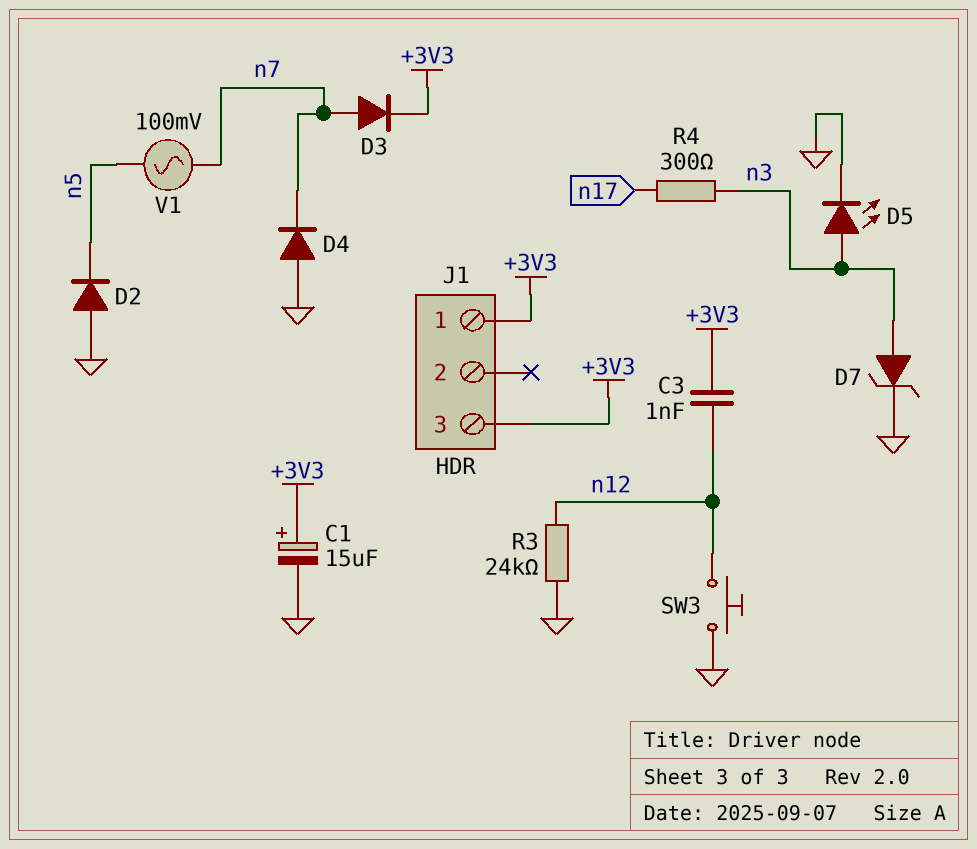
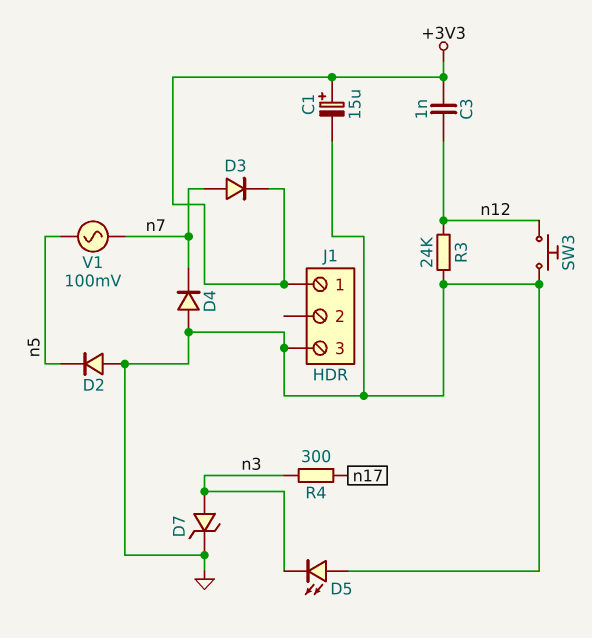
D5: LED (A n3, K GND) -> LED (A GND, K n3)
J1 pin 3: +3V3 -> GND

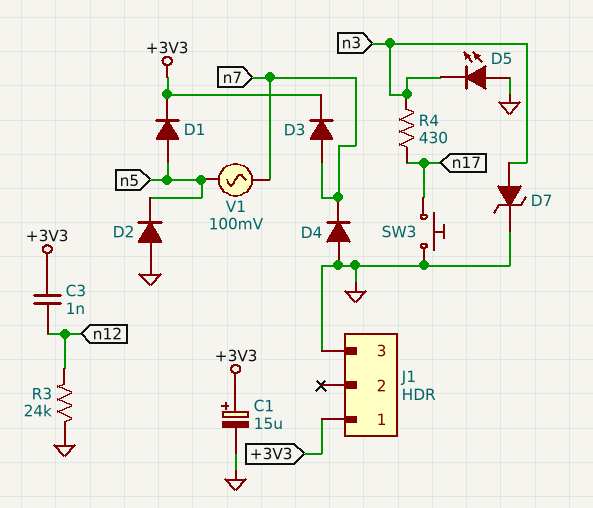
D1: none -> diode (A n5, K +3V3)
R4: 300 (n3, n17) -> 430 (n3, n17)
SW3: button (GND, n12) -> button (GND, n17)

